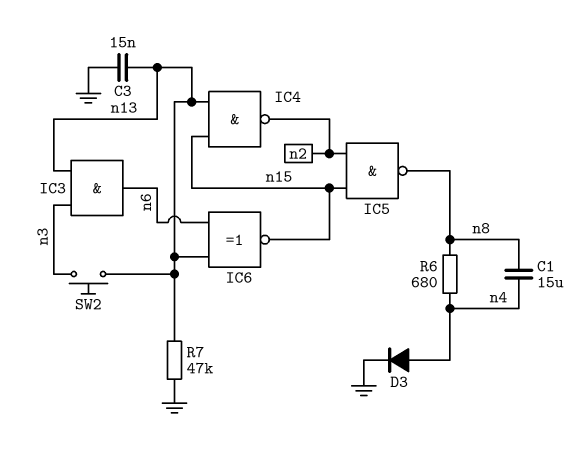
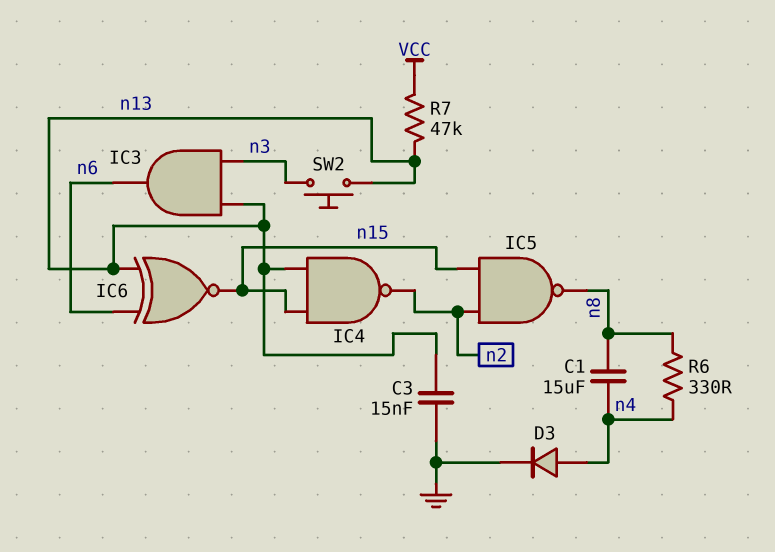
R6: 680 (n4, n8) -> 330 (n4, n8)
R7: 47k (GND, n13) -> 47k (VCC, n13)

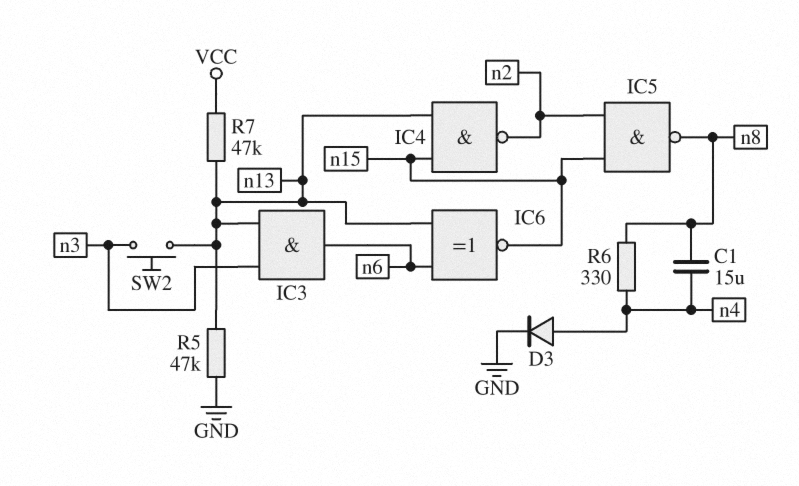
C3: 15nF (GND, n13) -> none
R5: none -> 47k (GND, n13)

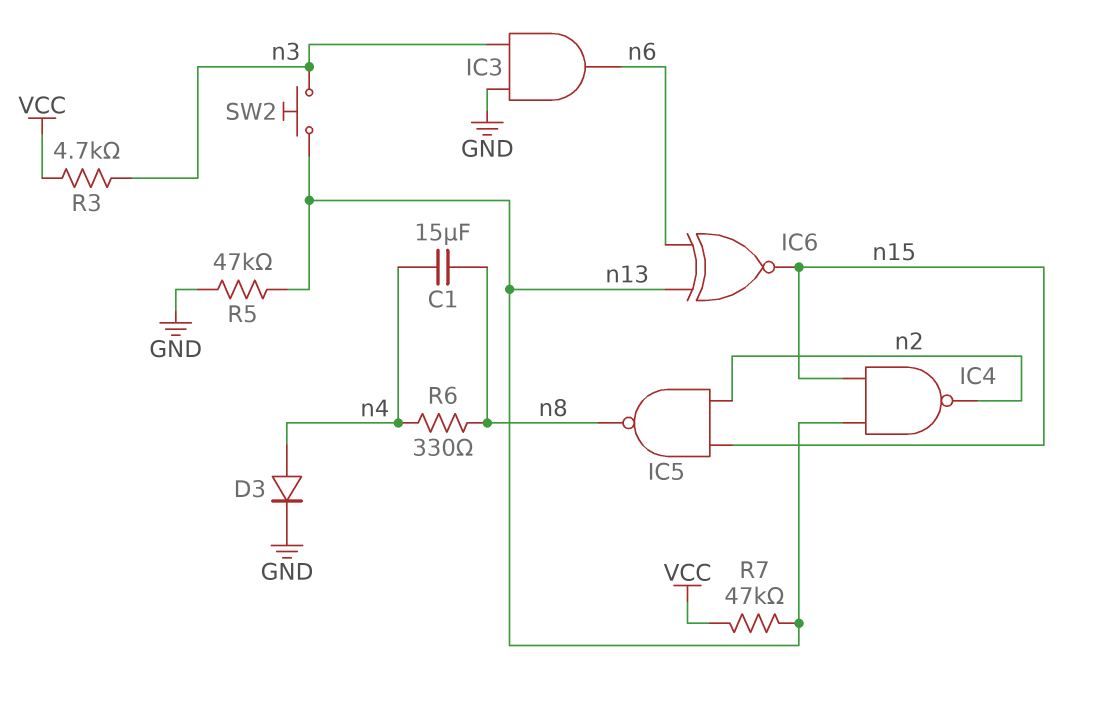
IC3: AND (in n3, in n13, out n6) -> AND (in GND, in n3, out n6)
R3: none -> 4.7k (VCC, n3)

